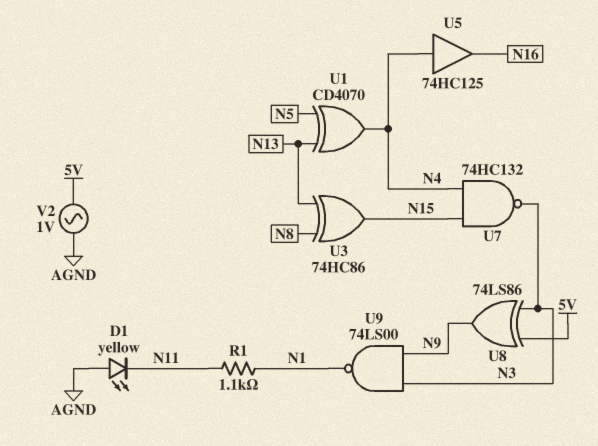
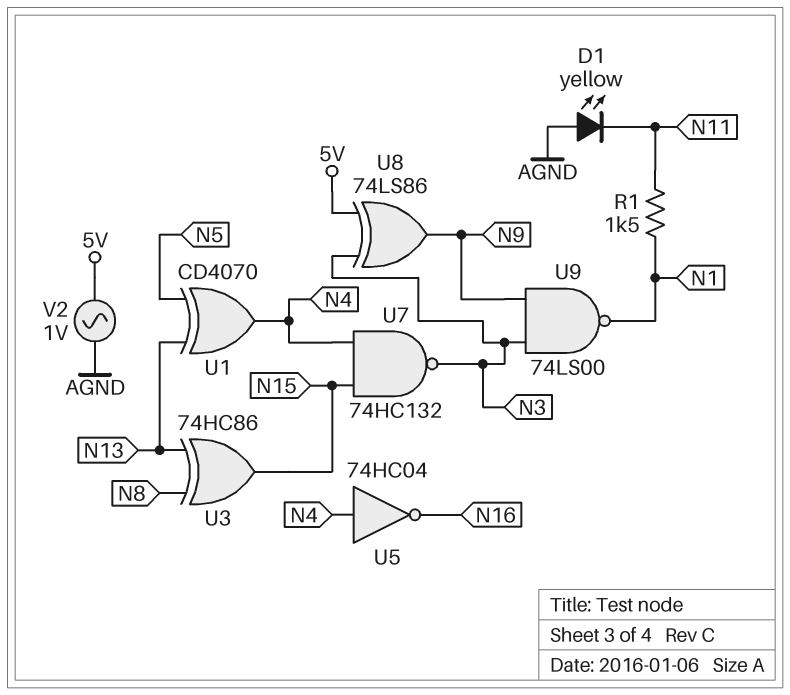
R1: 1.1k (N1, N11) -> 1.5k (N1, N11)
U5: buffer 74HC125 (in N4, out N16) -> NOT 74HC04 (in N4, out N16)

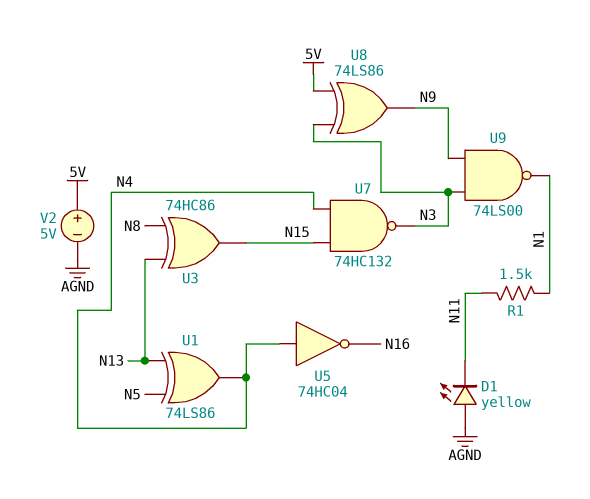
U1: XOR CD4070 (in N5, in N13, out N4) -> XOR 74LS86 (in N5, in N13, out N4)
V2: AC 1V (5V, AGND) -> 5V (plus 5V, minus AGND)

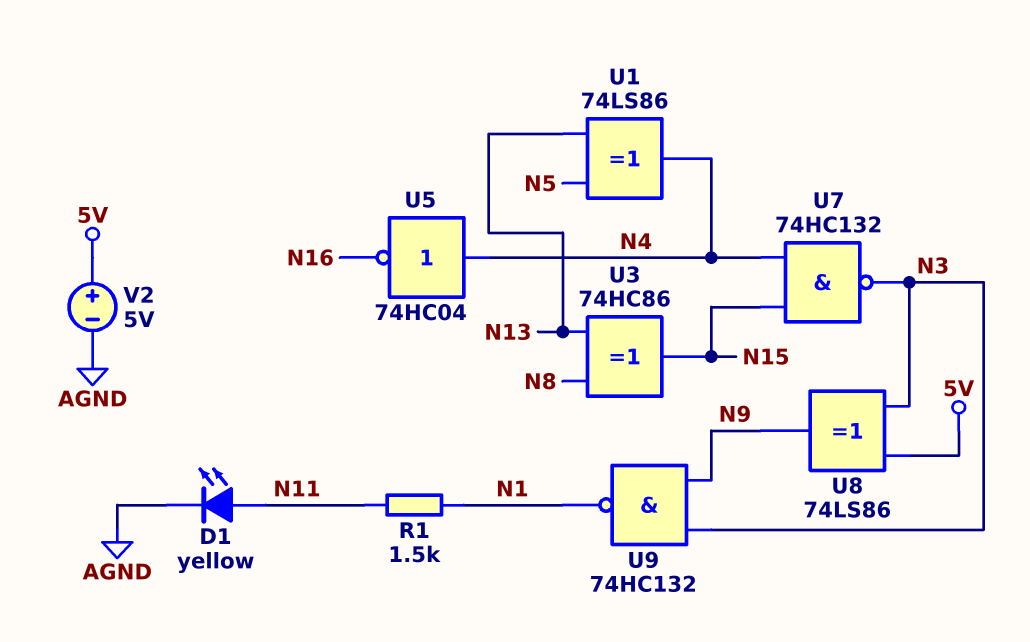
D1: LED yellow (A AGND, K N11) -> LED yellow (A N11, K AGND)
U9: NAND 74LS00 (in N3, in N9, out N1) -> NAND 74HC132 (in N3, in N9, out N1)

